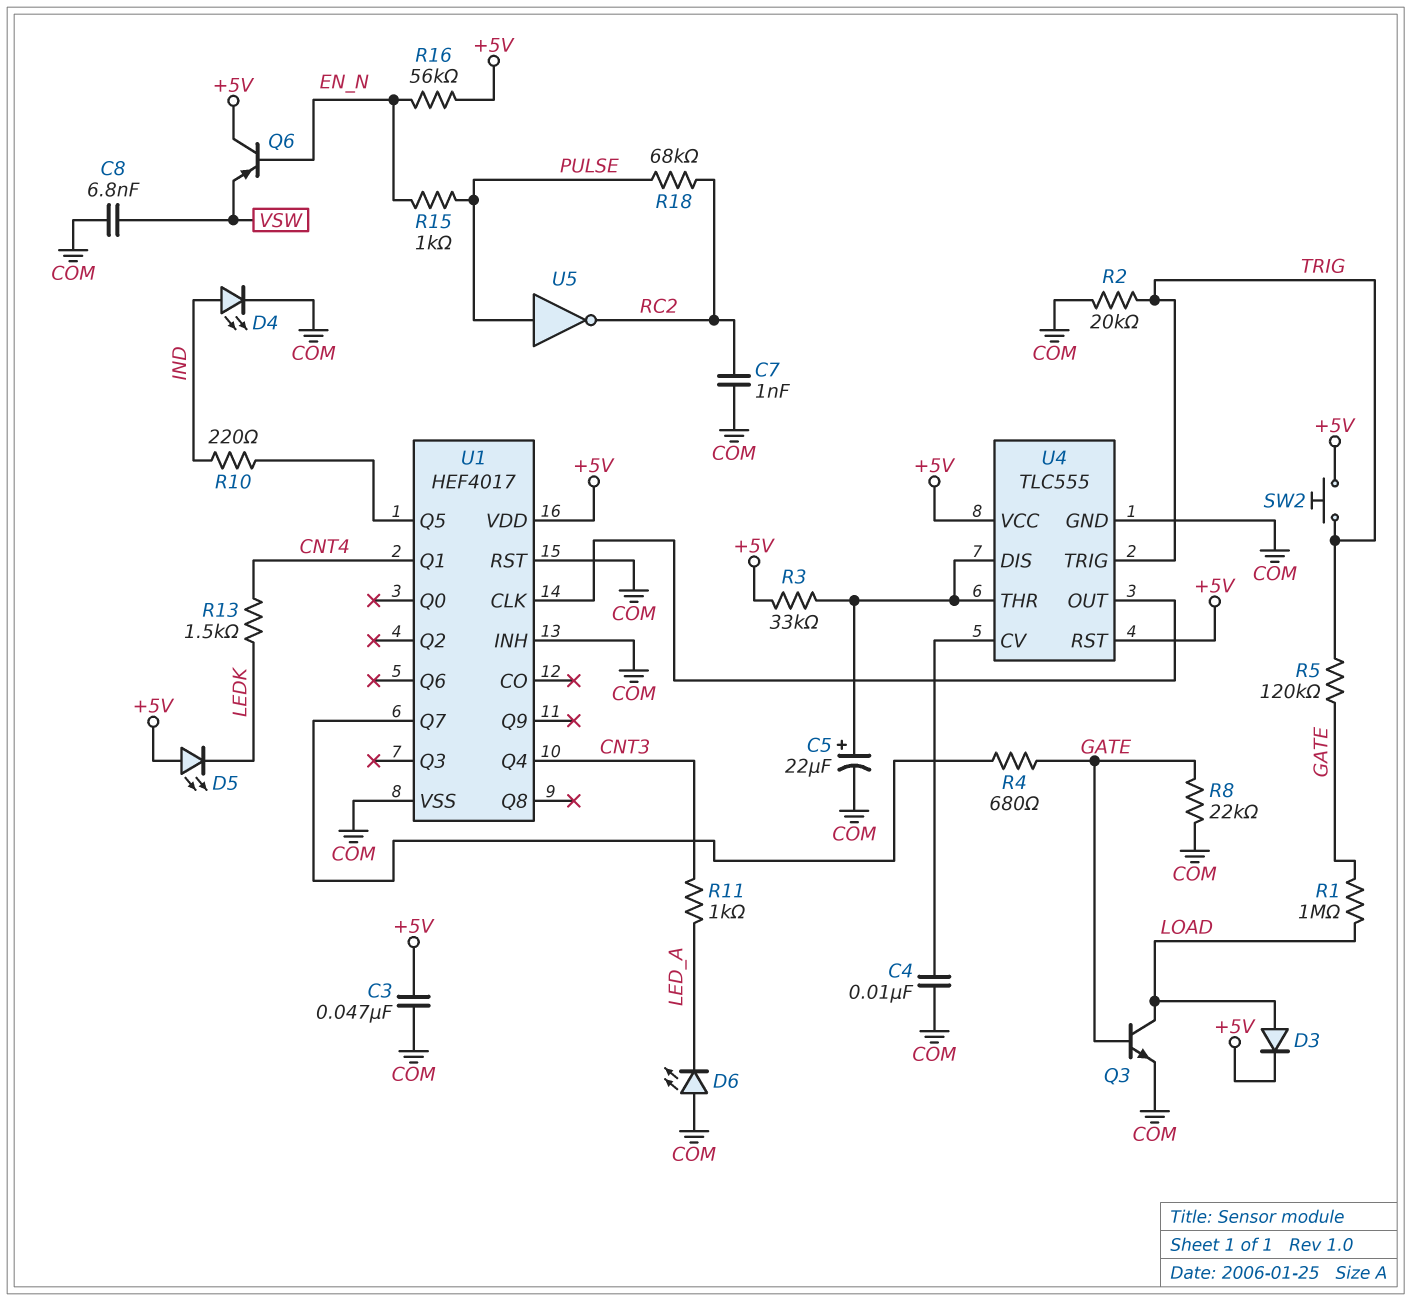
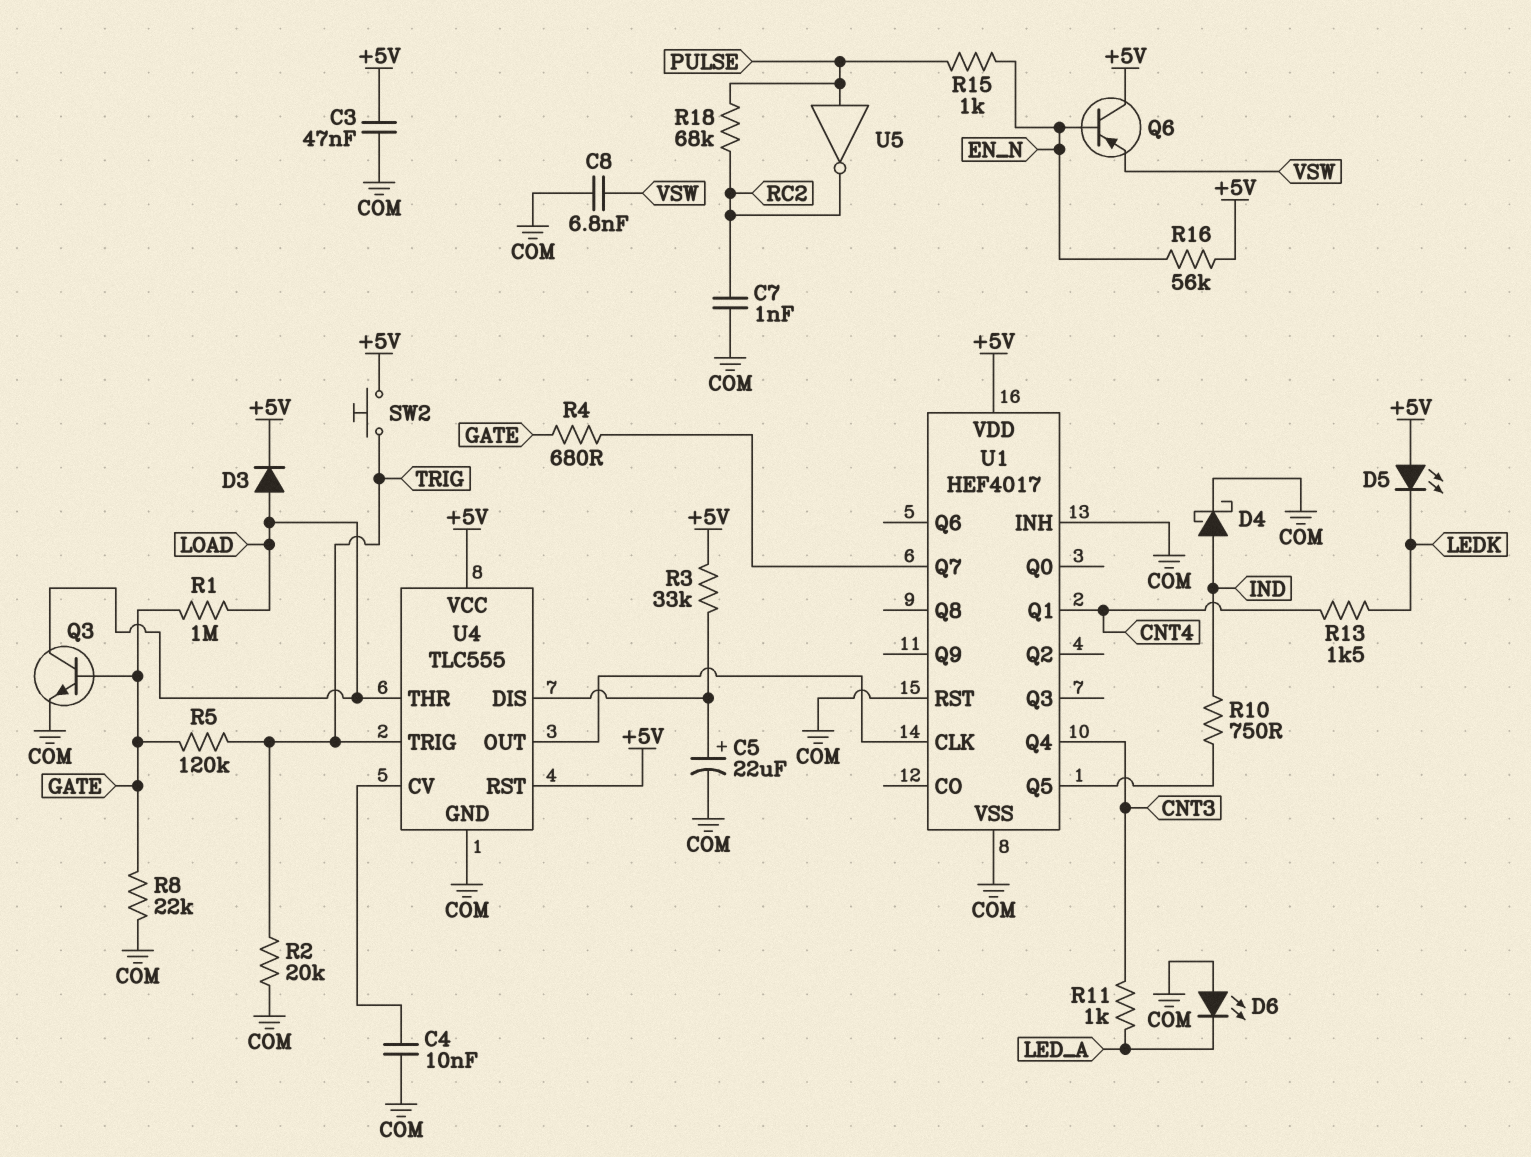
D4: LED (A IND, K COM) -> schottky (A IND, K COM)
R10: 220 (IND, U1/Q5) -> 750 (IND, U1/Q5)
U4 pin THR: U4/DIS -> LOAD

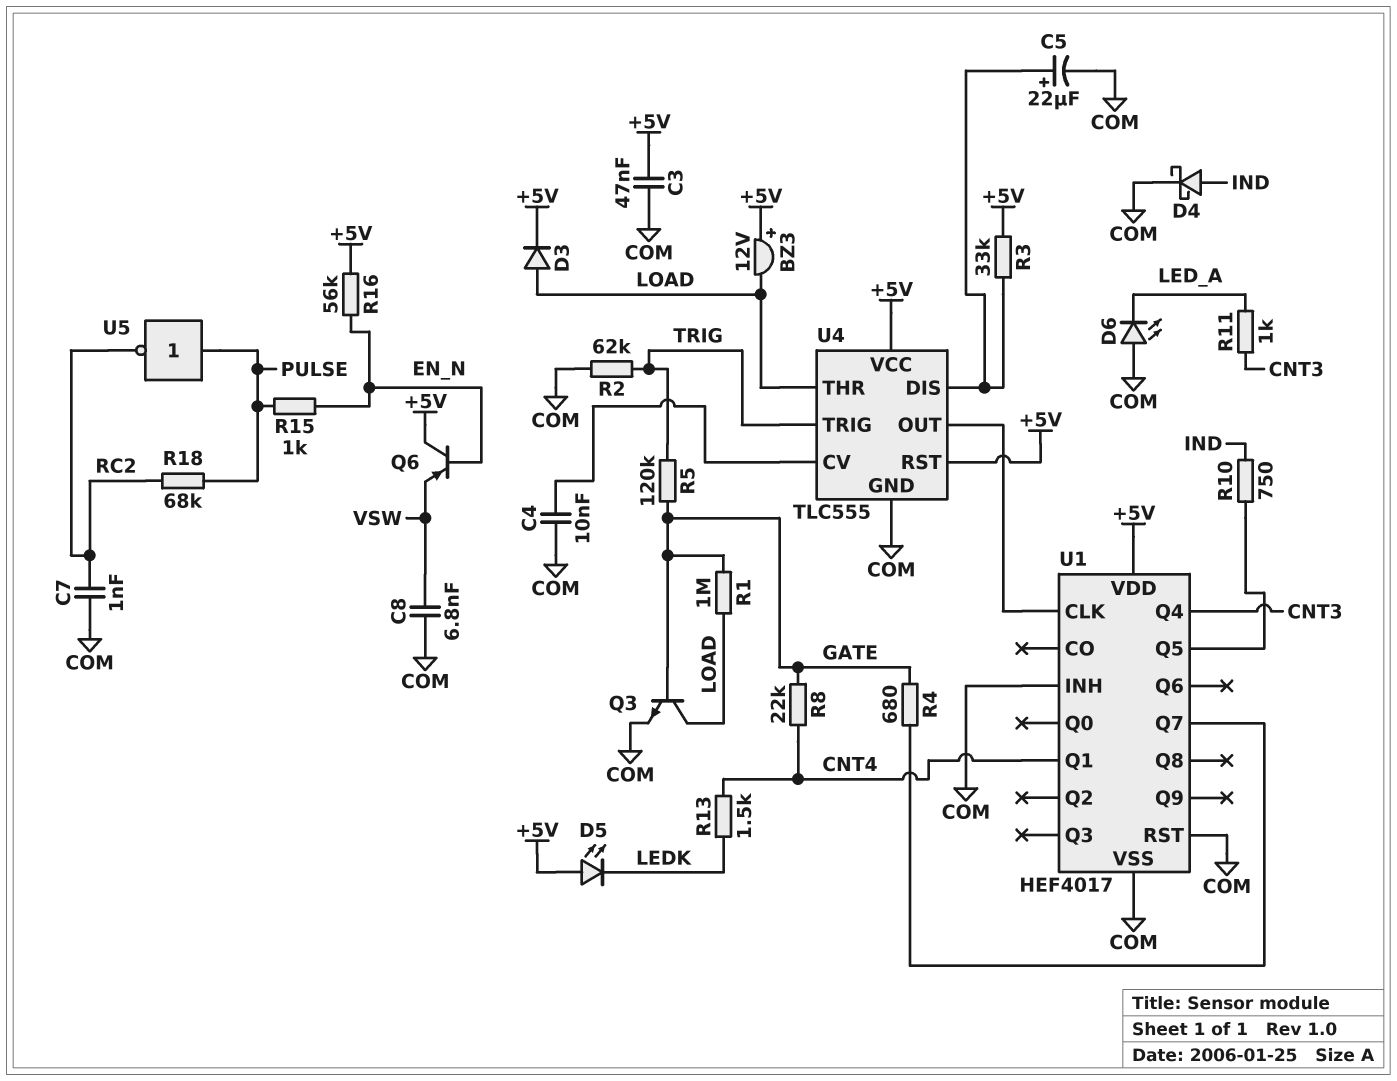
BZ3: none -> buzzer 12V (plus +5V, minus LOAD)
R2: 20k (COM, TRIG) -> 62k (COM, TRIG)
R8: 22k (COM, GATE) -> 22k (CNT4, GATE)
SW2: button (+5V, TRIG) -> none

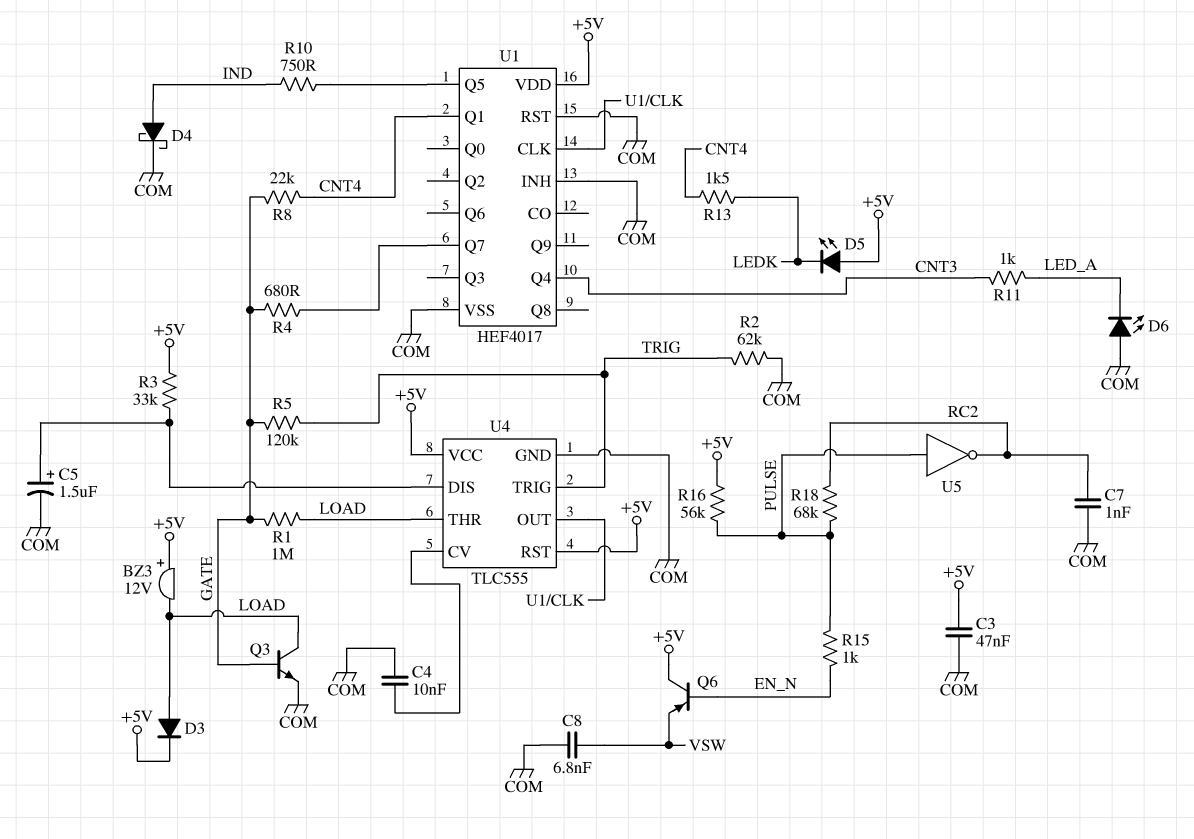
C5: 22uF (plus U4/DIS, minus COM) -> 1.5uF (plus U4/DIS, minus COM)
R16: 56k (+5V, EN_N) -> 56k (+5V, PULSE)

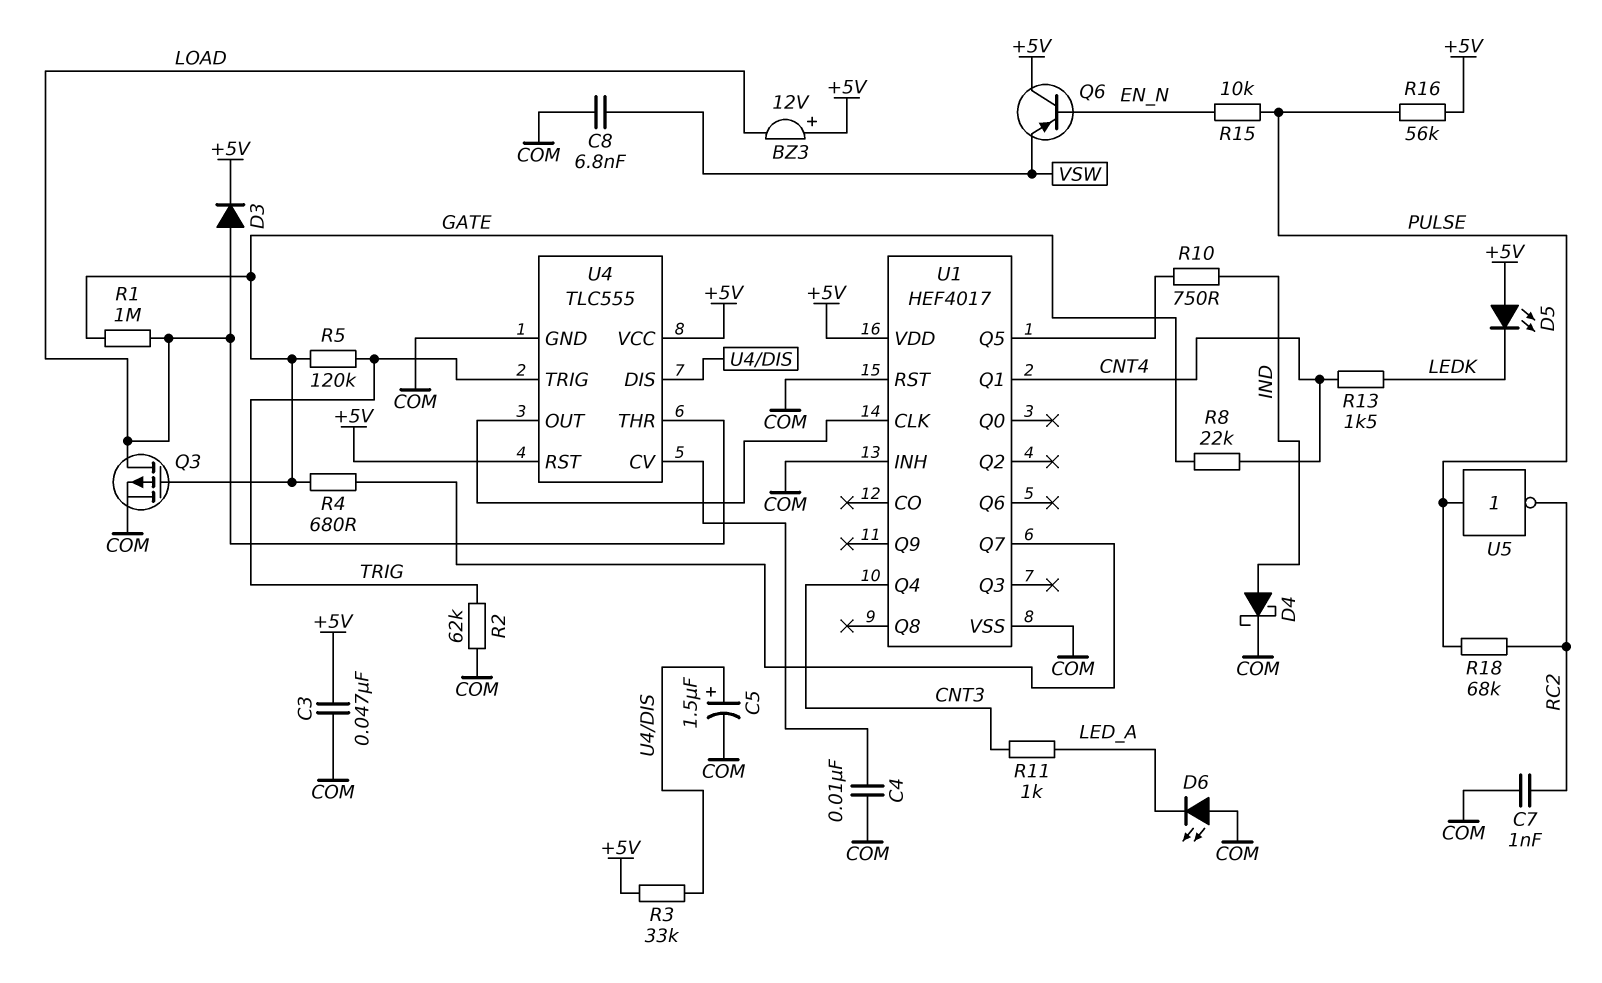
Q3: NPN (B GATE, C LOAD, E COM) -> PMOS (G GATE, D LOAD, S COM)
R15: 1k (EN_N, PULSE) -> 10k (EN_N, PULSE)

